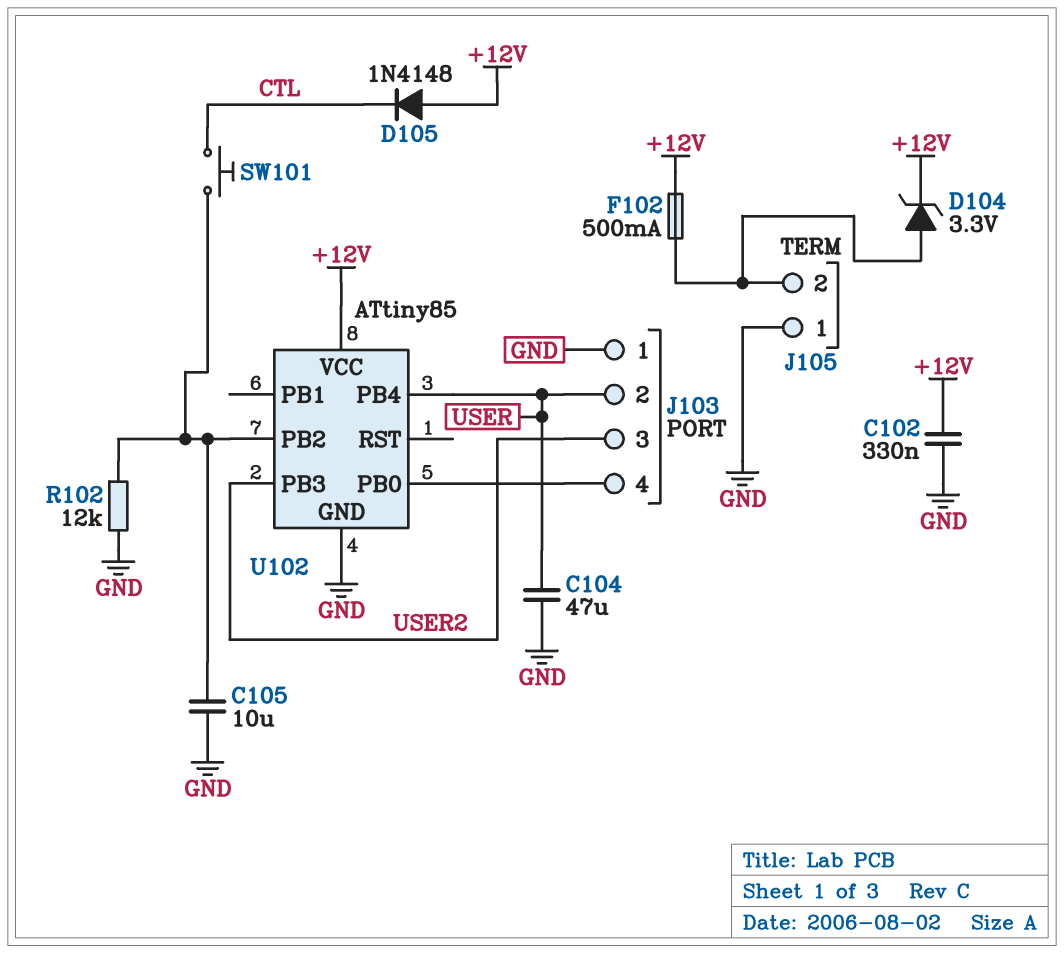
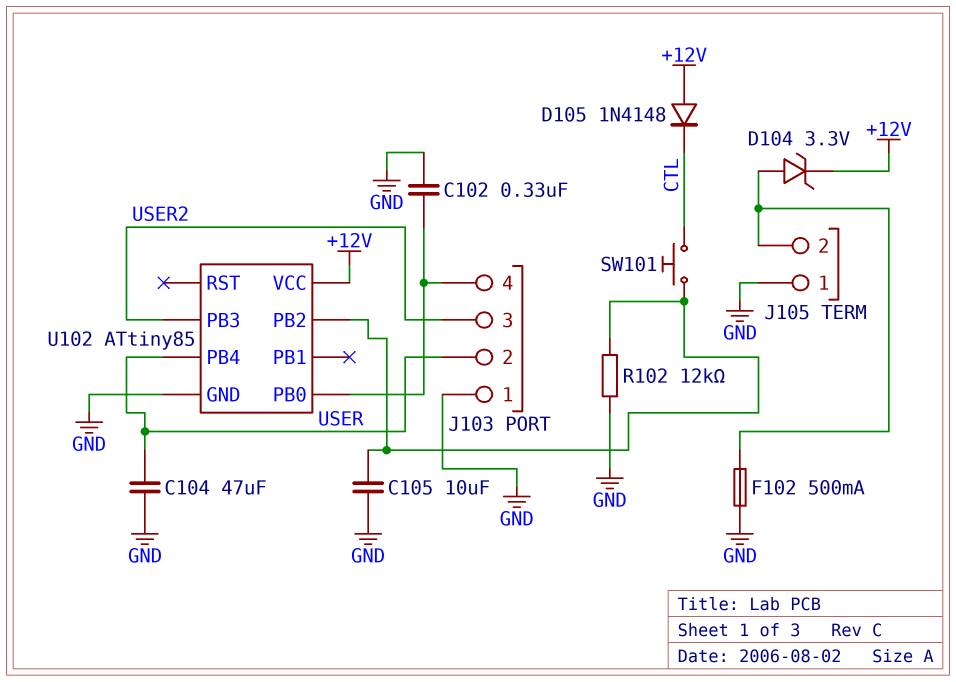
C102: 330nF (+12V, GND) -> 330nF (GND, J103/4)
F102: 500mA (+12V, J105/2) -> 500mA (GND, J105/2)

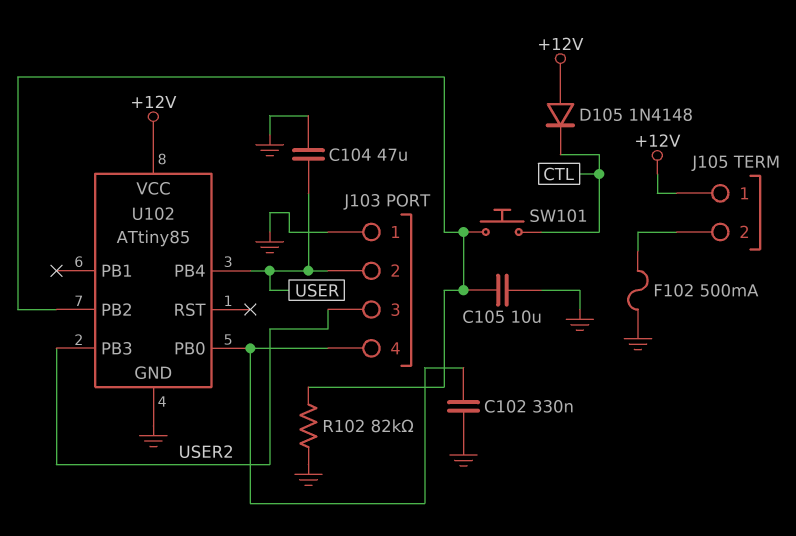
D104: zener 3.3V (A J105/2, K +12V) -> none
J105 pin 1: GND -> +12V
R102: 12k (GND, U102/PB2) -> 82k (GND, U102/PB2)

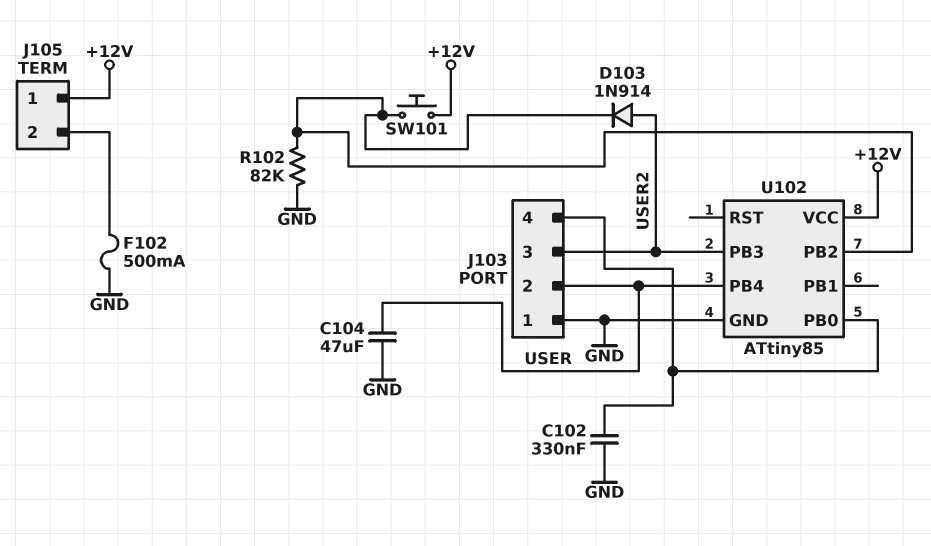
C105: 10uF (GND, U102/PB2) -> none
D103: none -> diode 1N914 (A USER2, K U102/PB2)
D105: diode 1N4148 (A +12V, K CTL) -> none
SW101: button (CTL, U102/PB2) -> button (+12V, U102/PB2)

